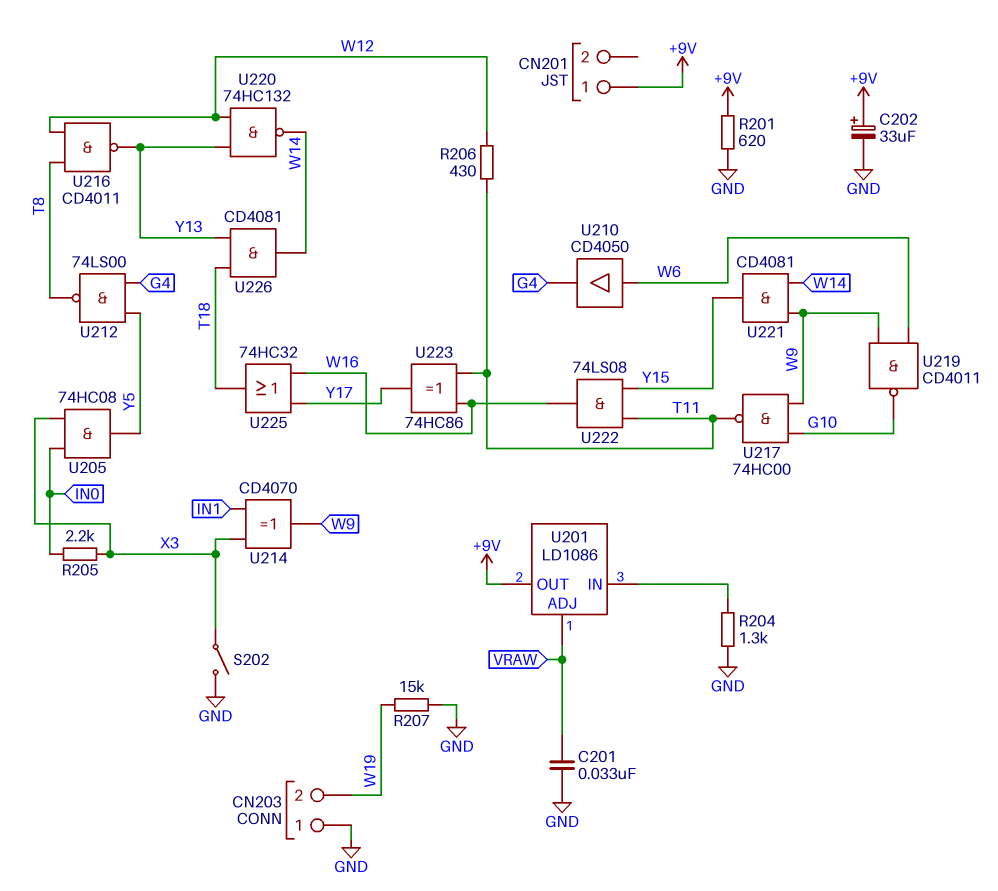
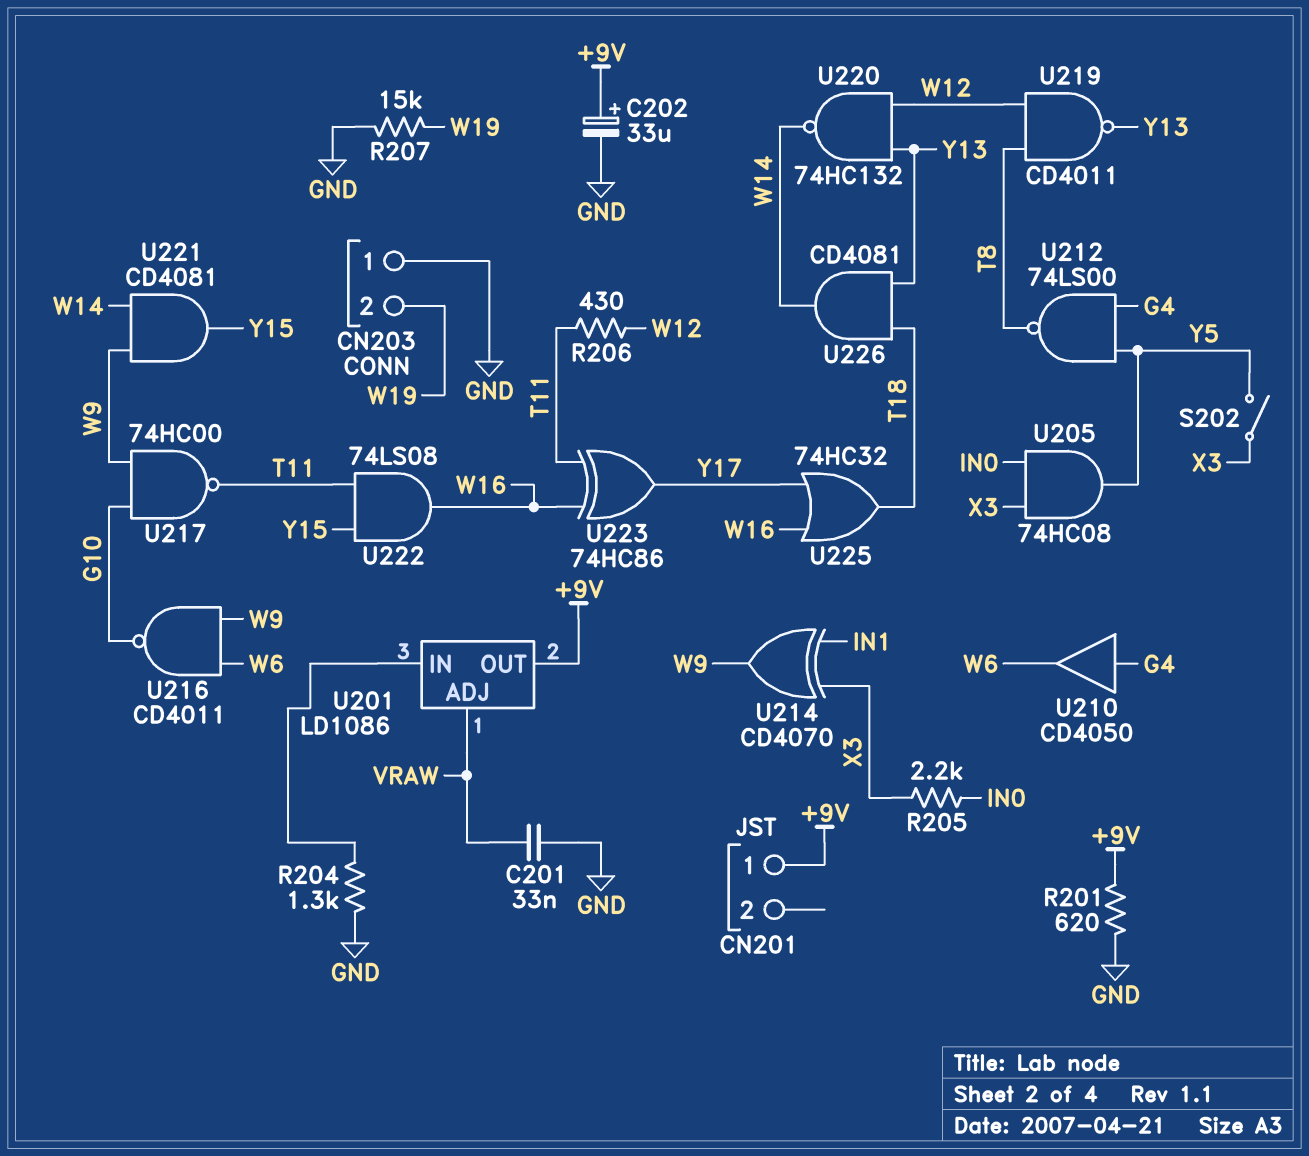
S202: switch (GND, X3) -> switch (X3, Y5)
U210: buffer CD4050 (in W6, out G4) -> buffer CD4050 (in G4, out W6)
U216: NAND CD4011 (in T8, in W12, out Y13) -> NAND CD4011 (in W6, in W9, out G10)
U219: NAND CD4011 (in W6, in W9, out G10) -> NAND CD4011 (in T8, in W12, out Y13)

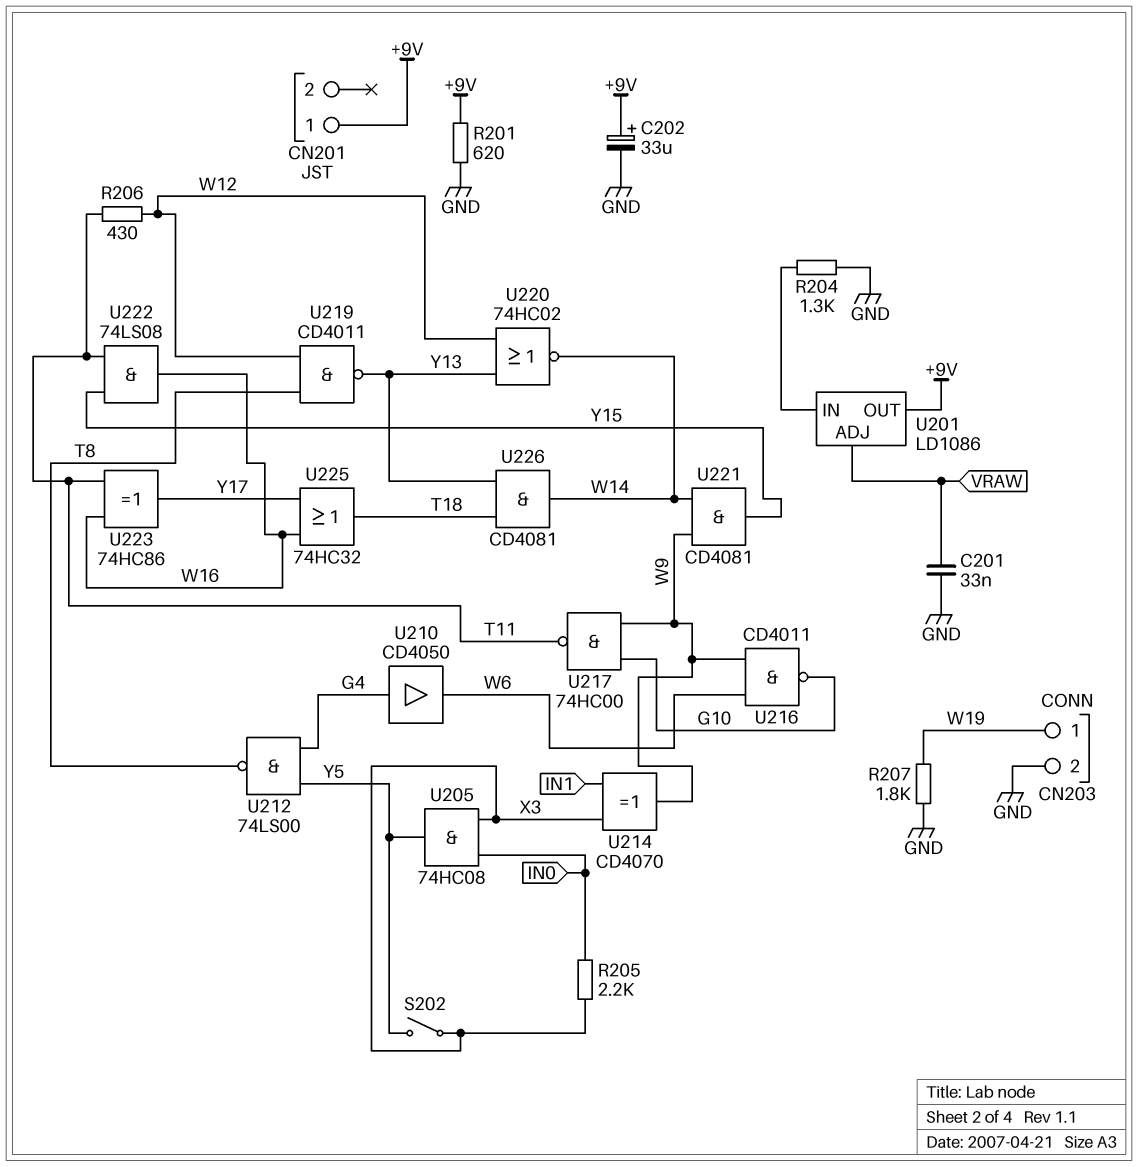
CN203 pin 1: GND -> W19
CN203 pin 2: W19 -> GND
R207: 15k (GND, W19) -> 1.8k (GND, W19)
U220: NAND 74HC132 (in W12, in Y13, out W14) -> NOR 74HC02 (in W12, in Y13, out W14)

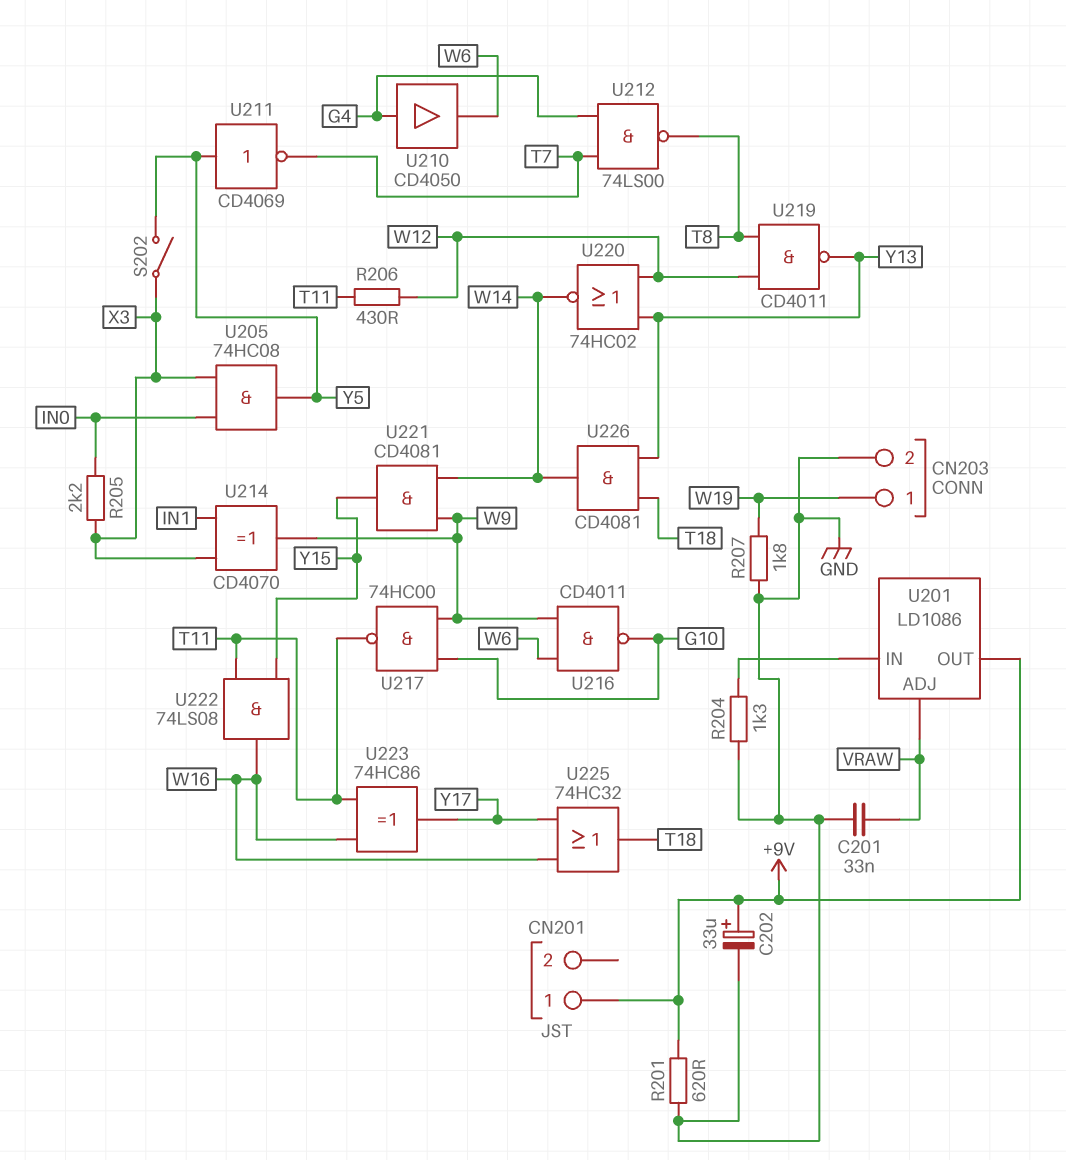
U211: none -> NOT CD4069 (in Y5, out T7)
U212: NAND 74LS00 (in G4, in Y5, out T8) -> NAND 74LS00 (in G4, in T7, out T8)

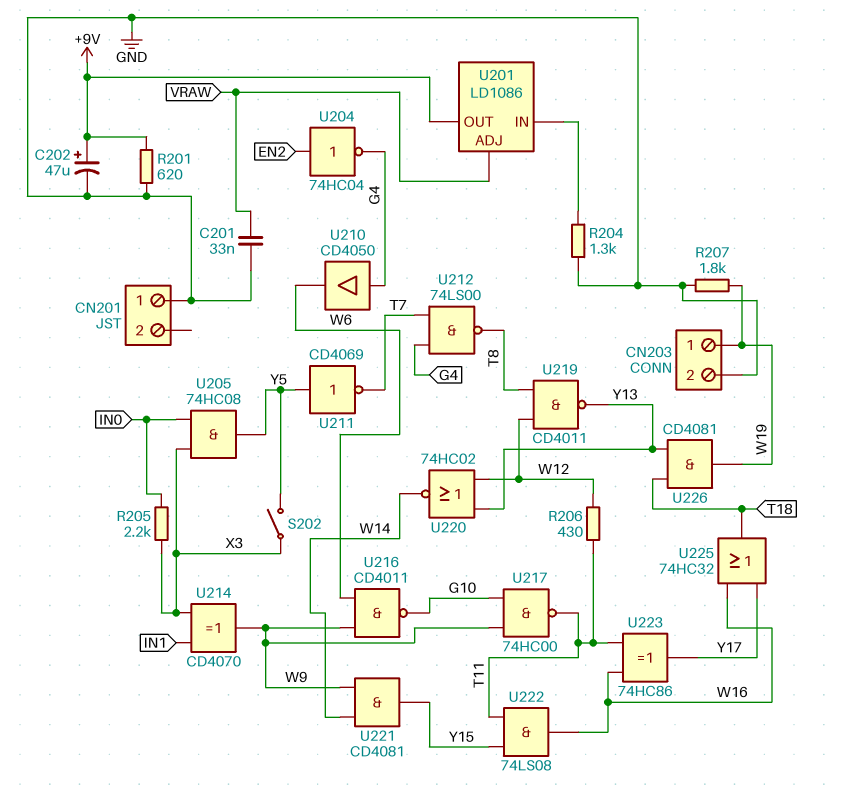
C202: 33uF (plus +9V, minus GND) -> 47uF (plus +9V, minus GND)
CN201 pin 1: +9V -> GND
U204: none -> NOT 74HC04 (in EN2, out G4)
U226: AND CD4081 (in T18, in Y13, out W14) -> AND CD4081 (in T18, in Y13, out W19)

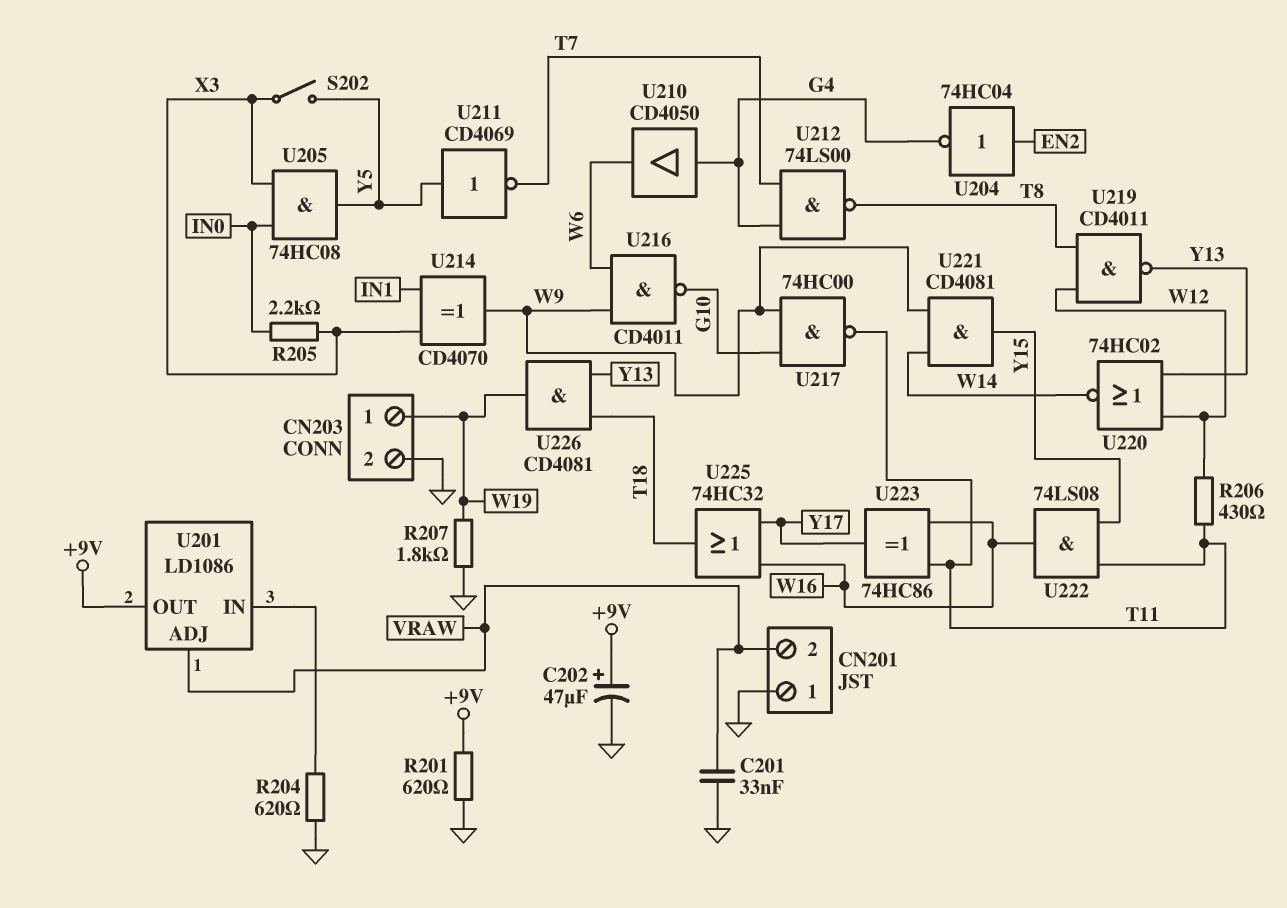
CN201 pin 2: none -> VRAW
R204: 1.3k (GND, U201/IN) -> 620 (GND, U201/IN)

